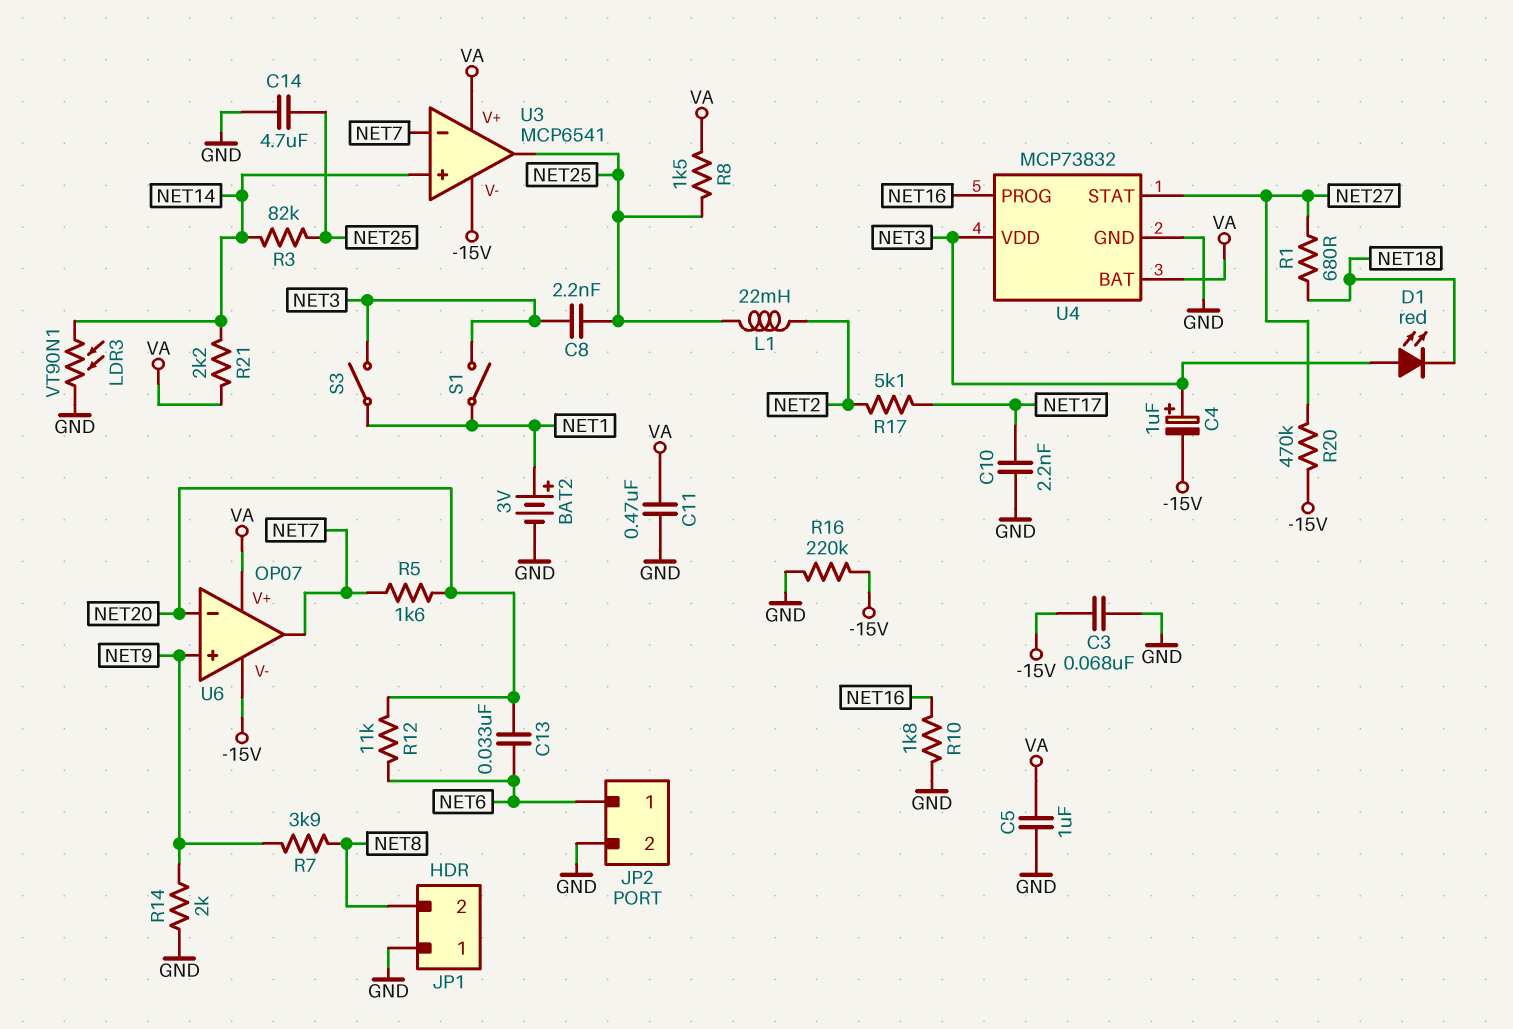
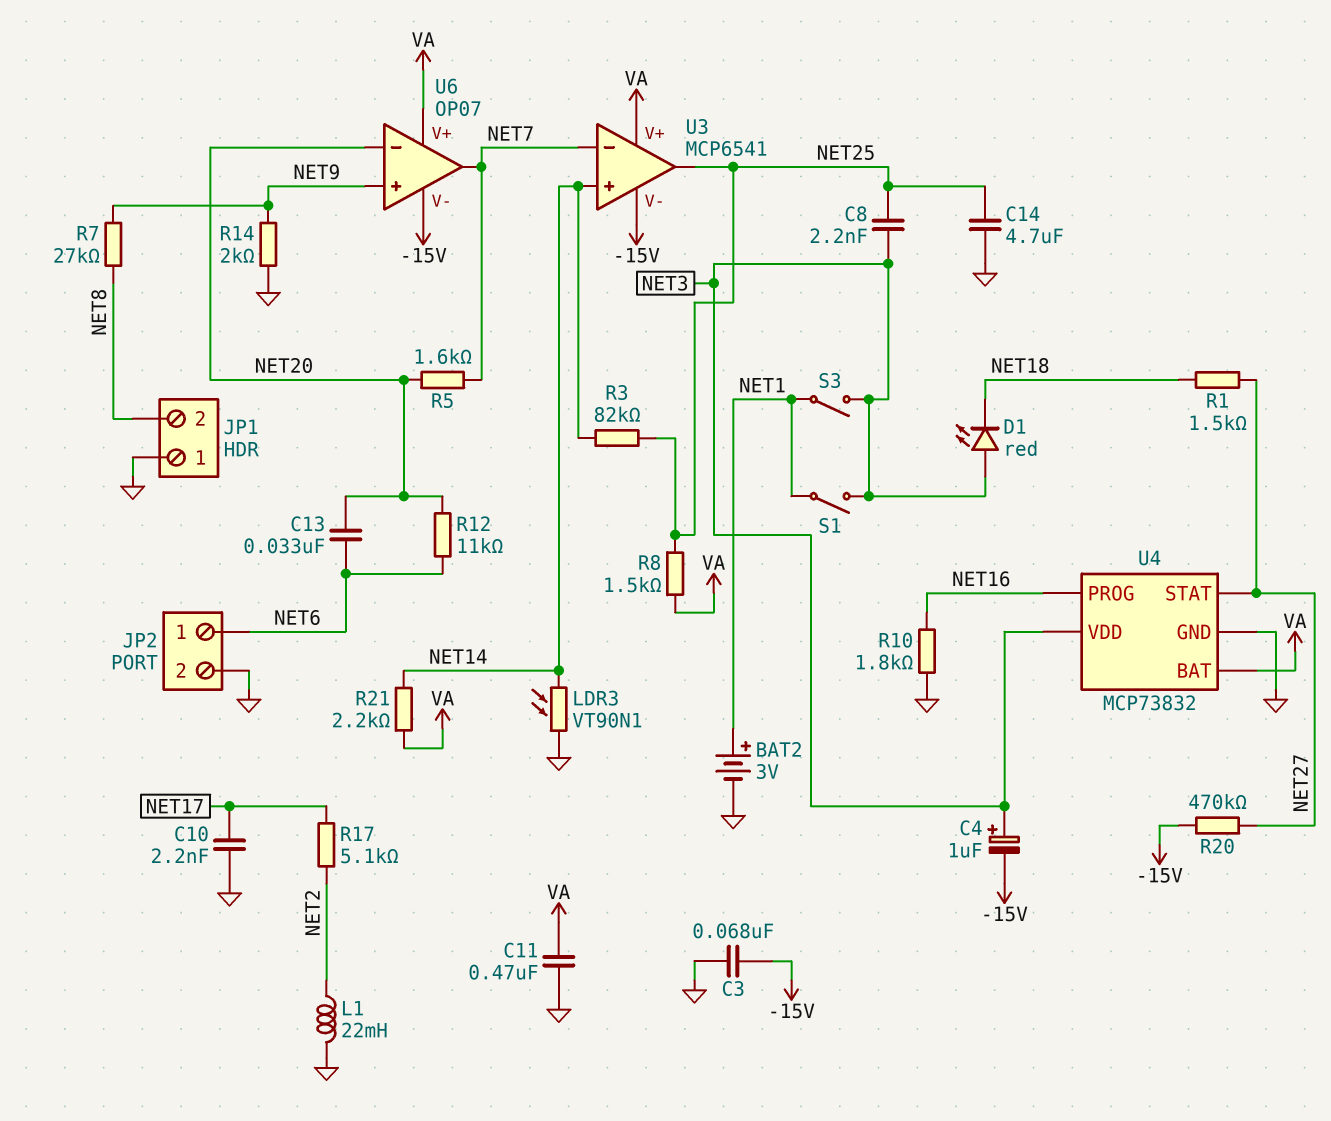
C5: 1uF (GND, VA) -> none
L1: 22mH (NET2, NET25) -> 22mH (GND, NET2)
R1: 680 (NET18, NET27) -> 1.5k (NET18, NET27)
R7: 3.9k (NET8, NET9) -> 27k (NET8, NET9)
R16: 220k (-15V, GND) -> none

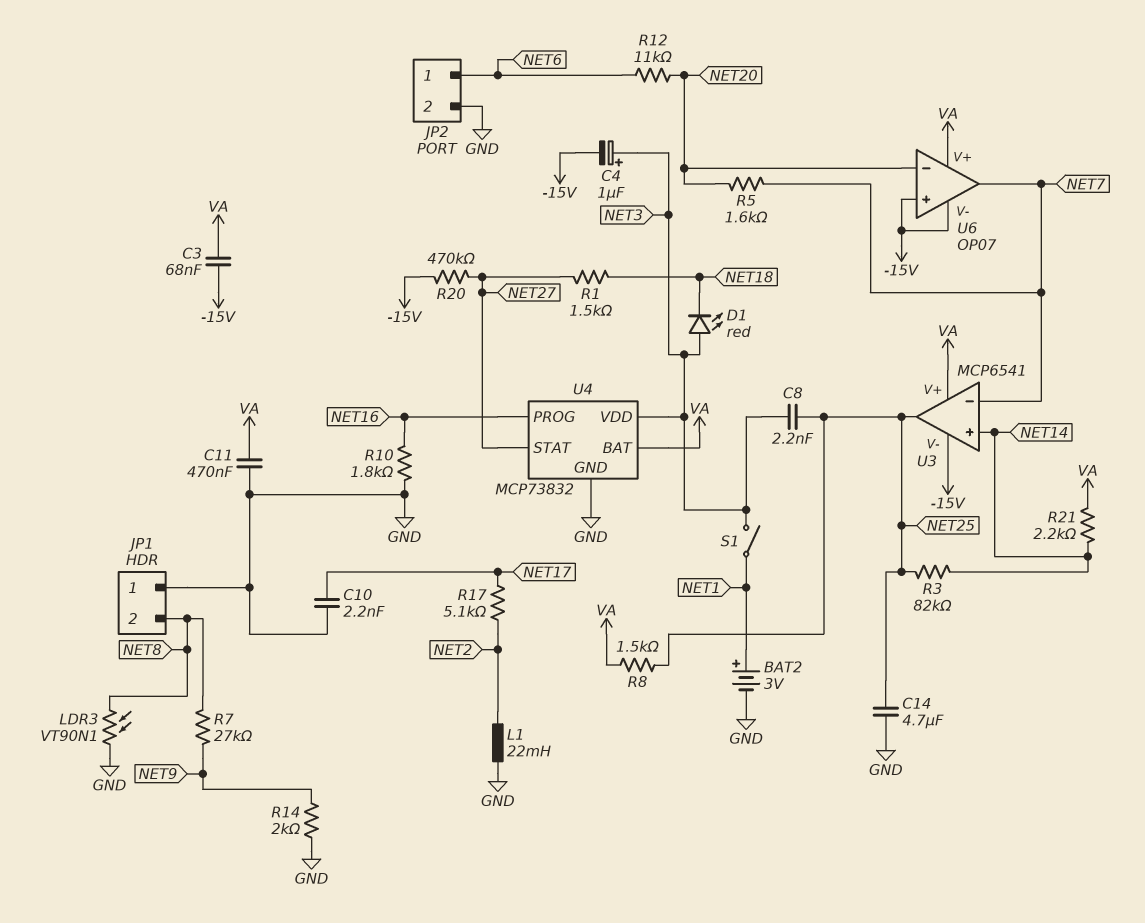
C3: 68nF (-15V, GND) -> 68nF (-15V, VA)
C13: 33nF (NET6, NET20) -> none
LDR3: VT90N1 (GND, NET14) -> VT90N1 (GND, NET8)
S3: switch (NET1, NET3) -> none
U6 pin in+: NET9 -> -15V

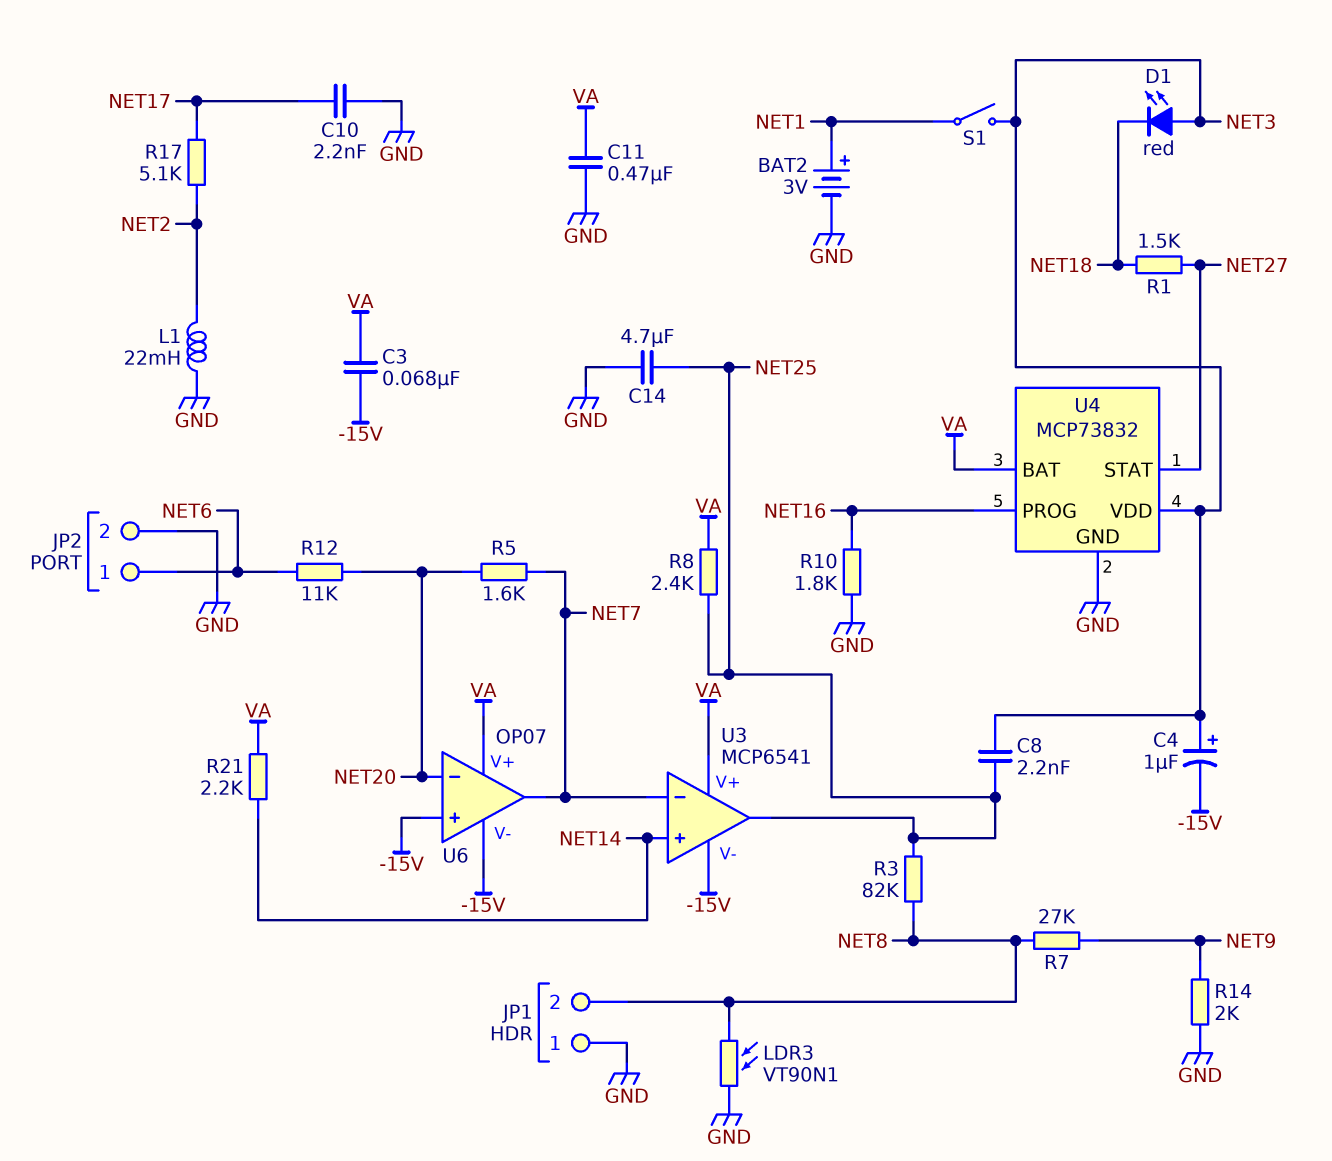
R3: 82k (NET14, NET25) -> 82k (NET8, NET25)
R8: 1.5k (NET25, VA) -> 2.4k (NET25, VA)
R20: 470k (-15V, NET27) -> none

